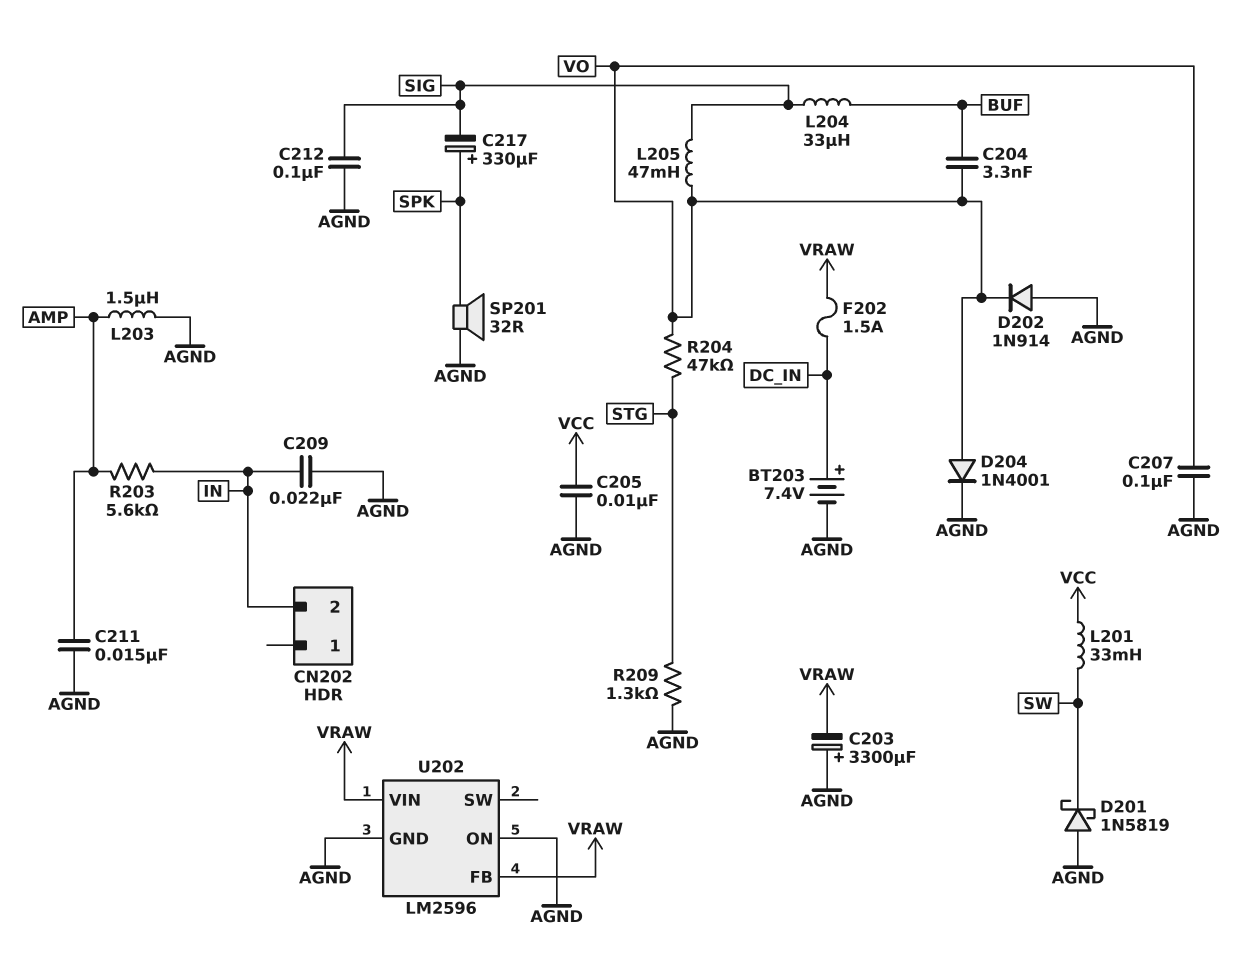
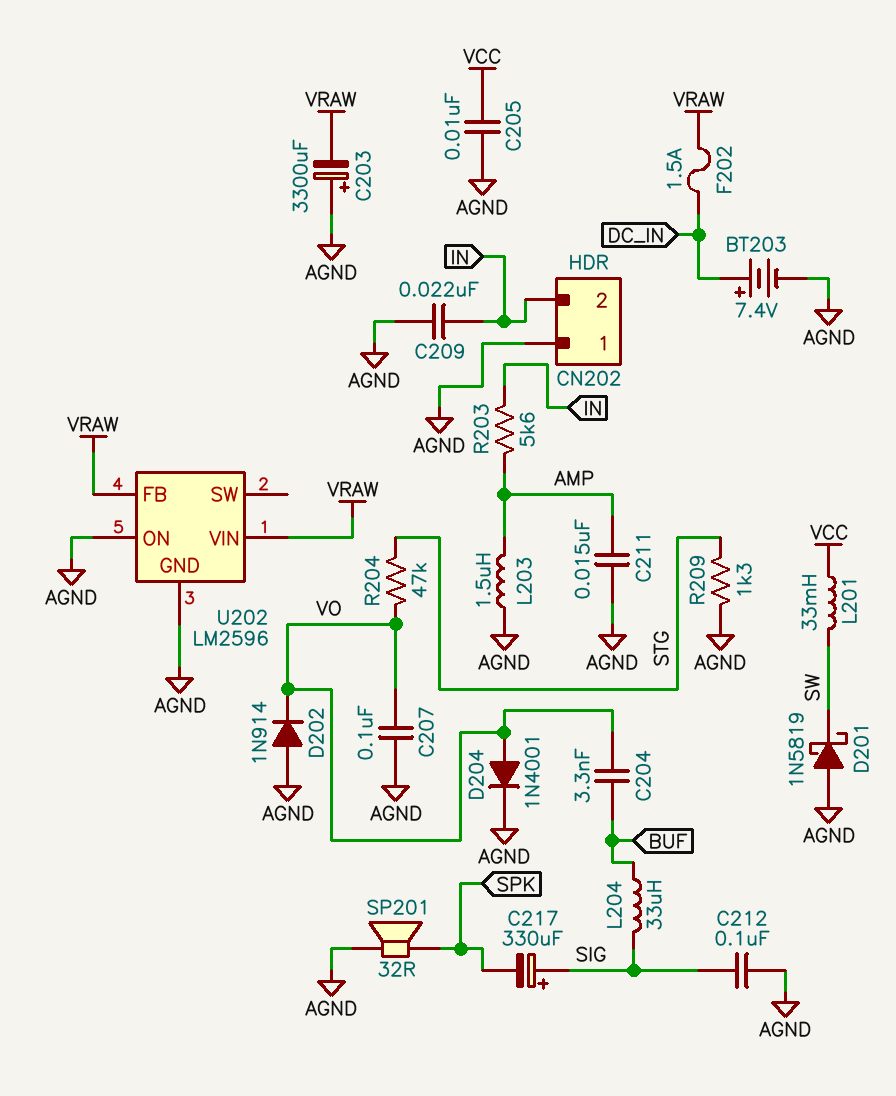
C217: 330uF (plus SPK, minus SIG) -> 330uF (plus SIG, minus SPK)
CN202 pin 1: none -> AGND
L205: 47mH (SIG, VO) -> none

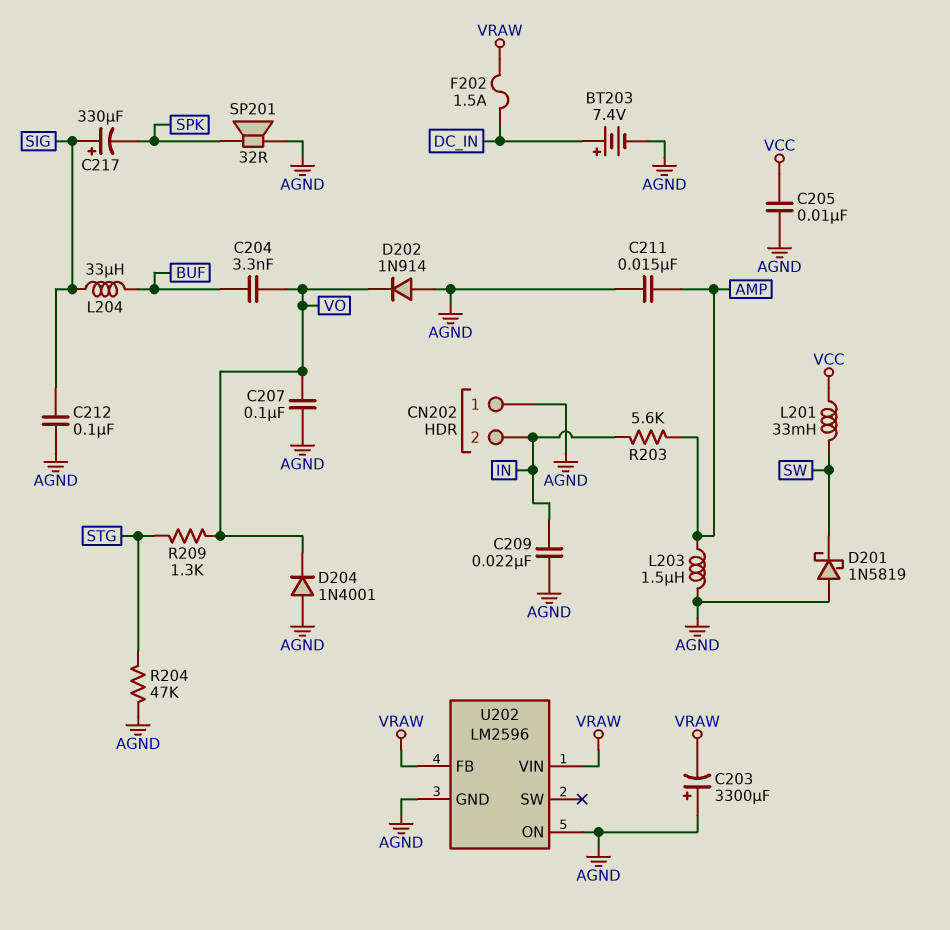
D204: diode 1N4001 (A VO, K AGND) -> diode 1N4001 (A AGND, K VO)
R204: 47k (STG, VO) -> 47k (AGND, STG)
R209: 1.3k (AGND, STG) -> 1.3k (STG, VO)

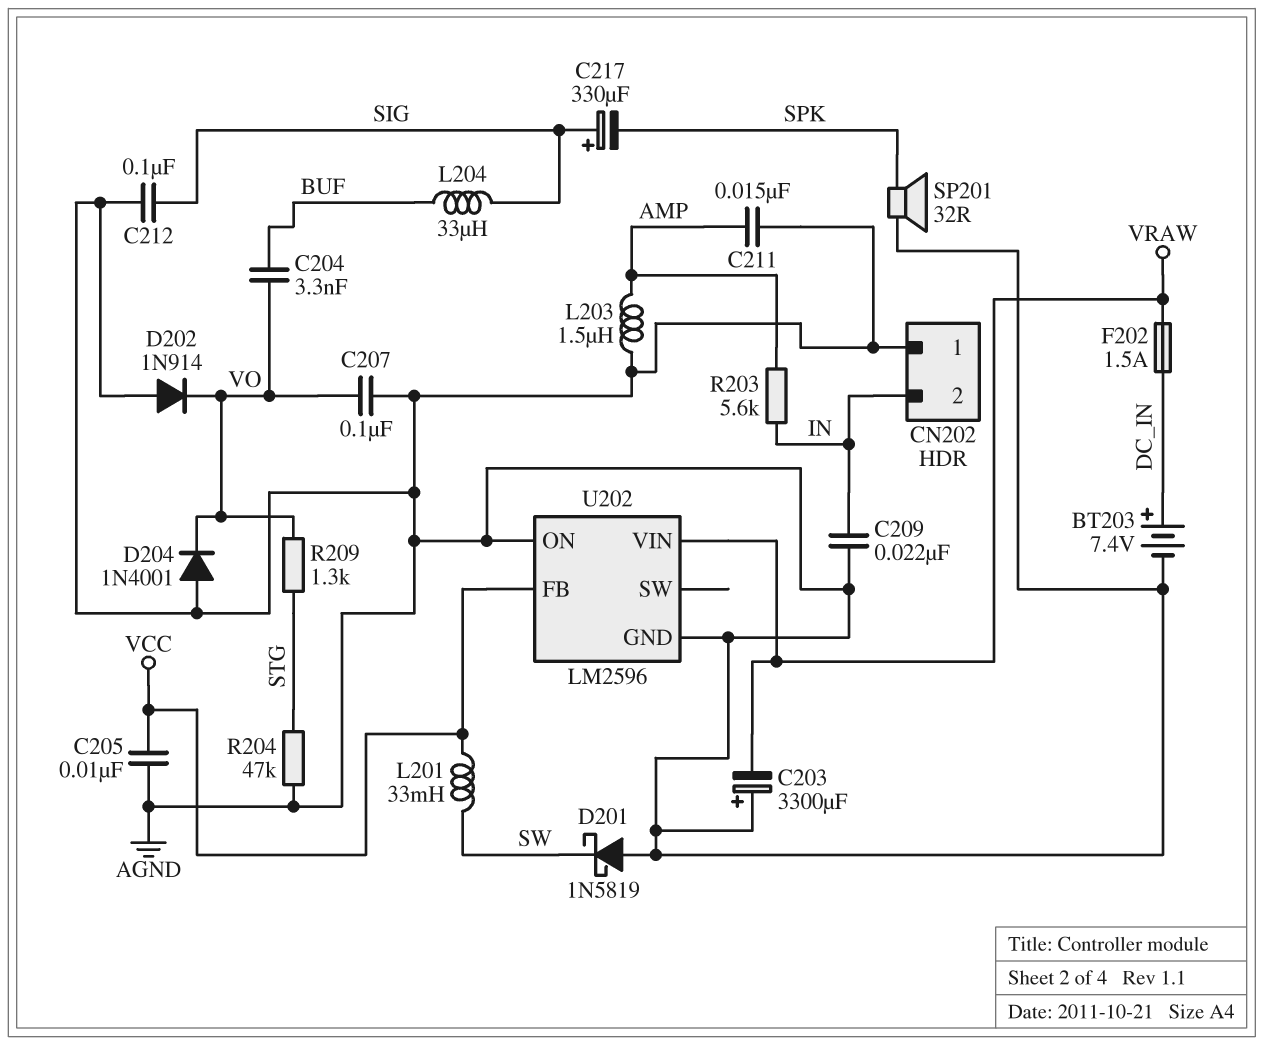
U202 pin FB: VRAW -> VCC

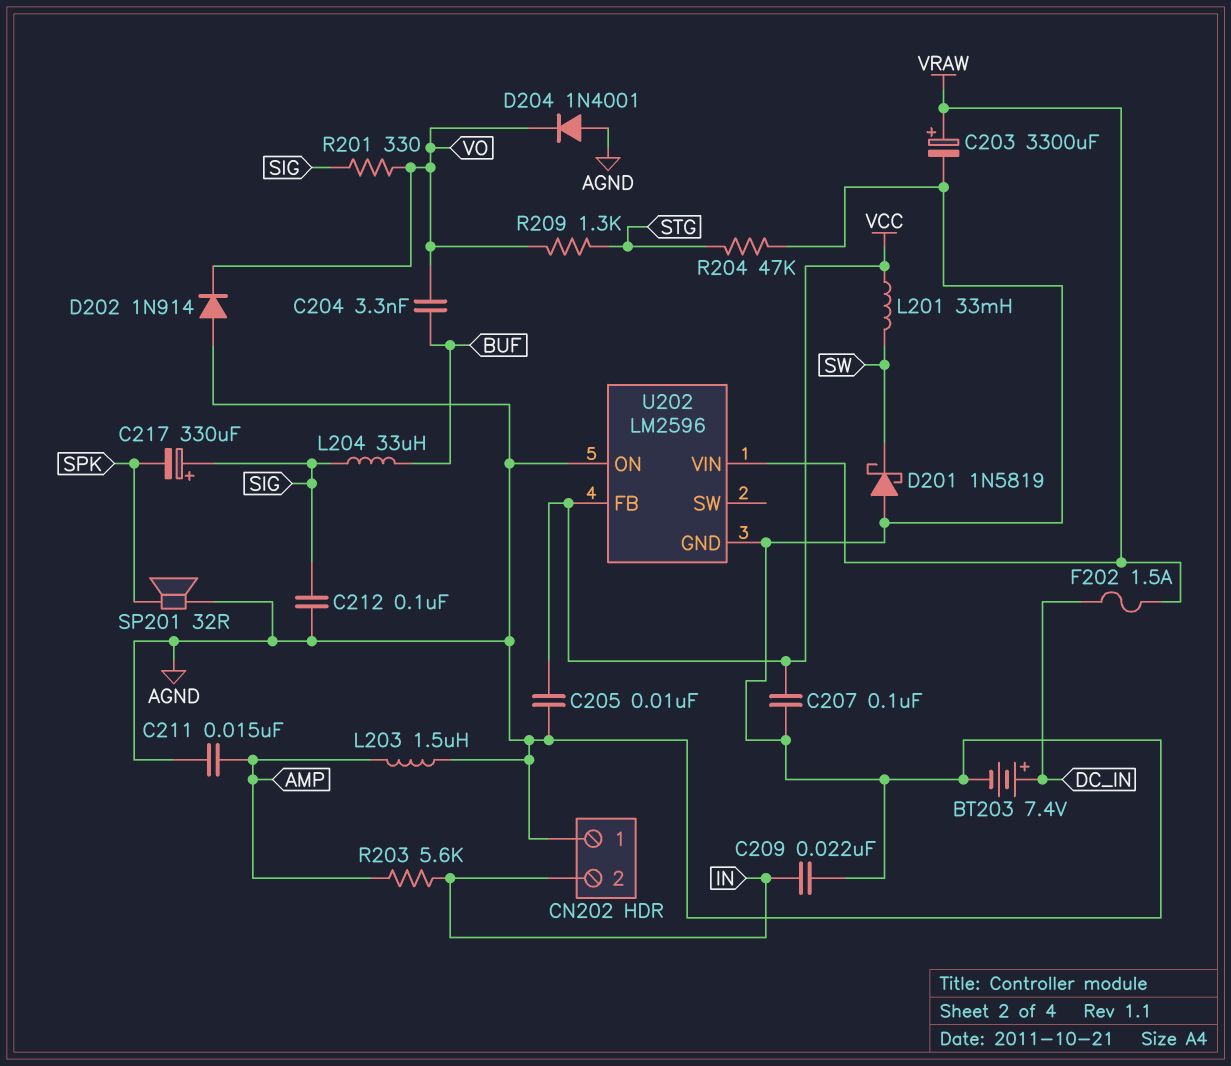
C203: 3300uF (plus AGND, minus VRAW) -> 3300uF (plus VRAW, minus AGND)
C207: 100nF (AGND, VO) -> 100nF (AGND, VCC)
R201: none -> 330 (SIG, VO)

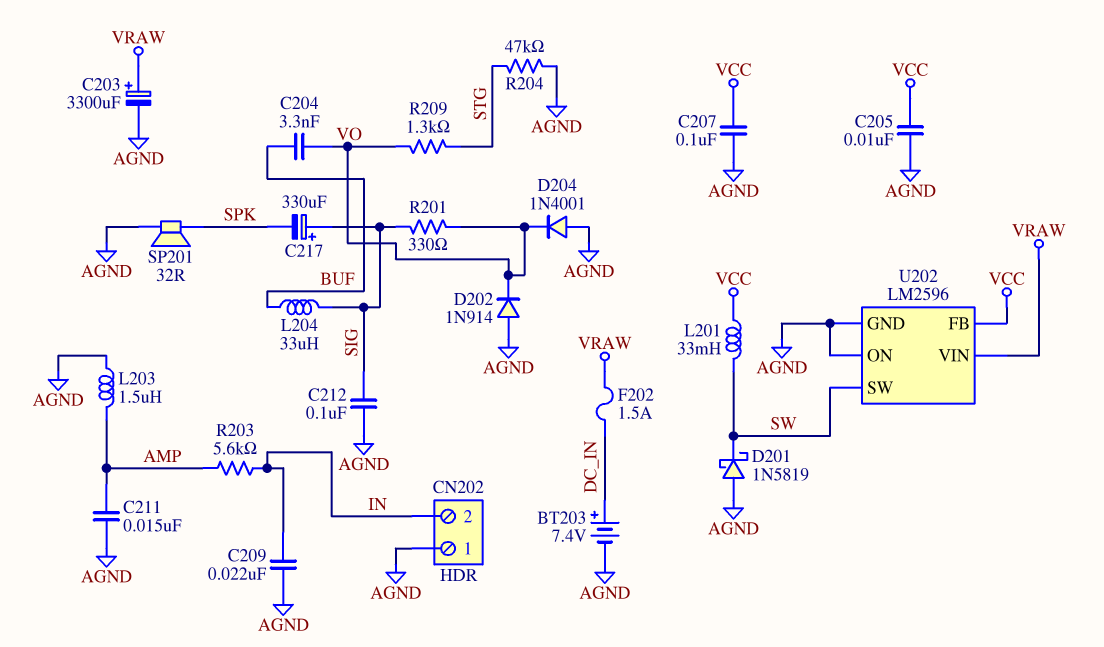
U202 pin SW: none -> SW

